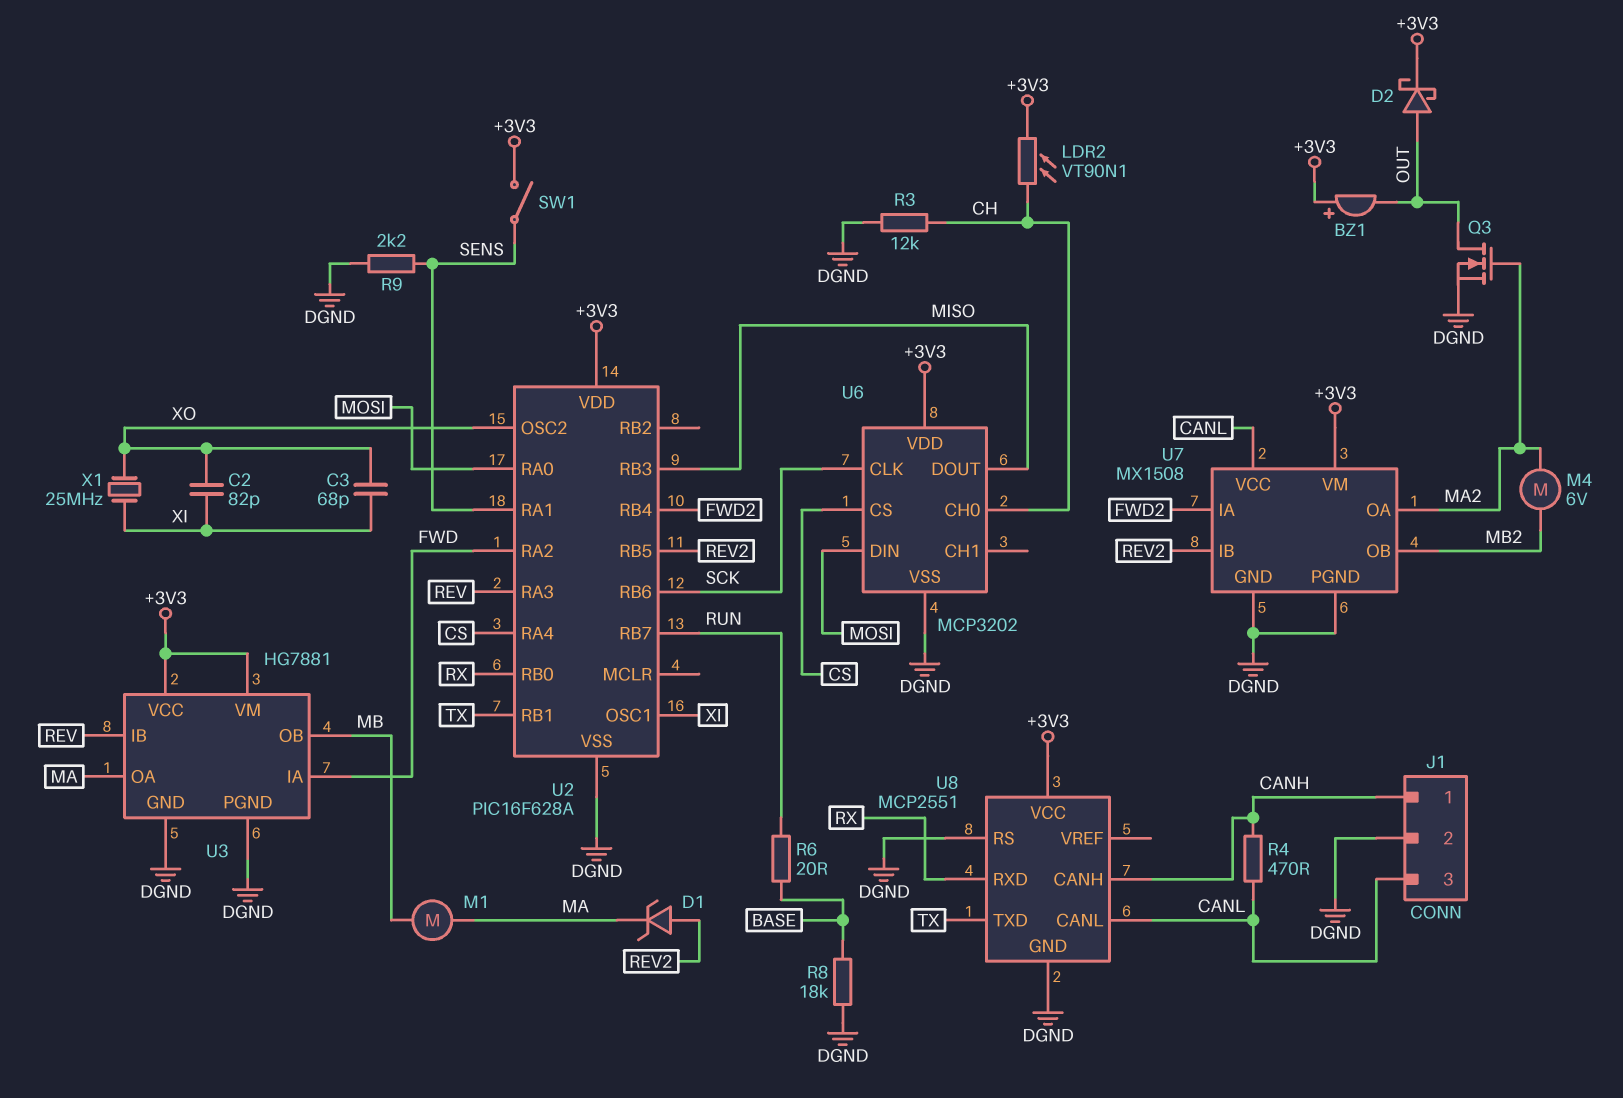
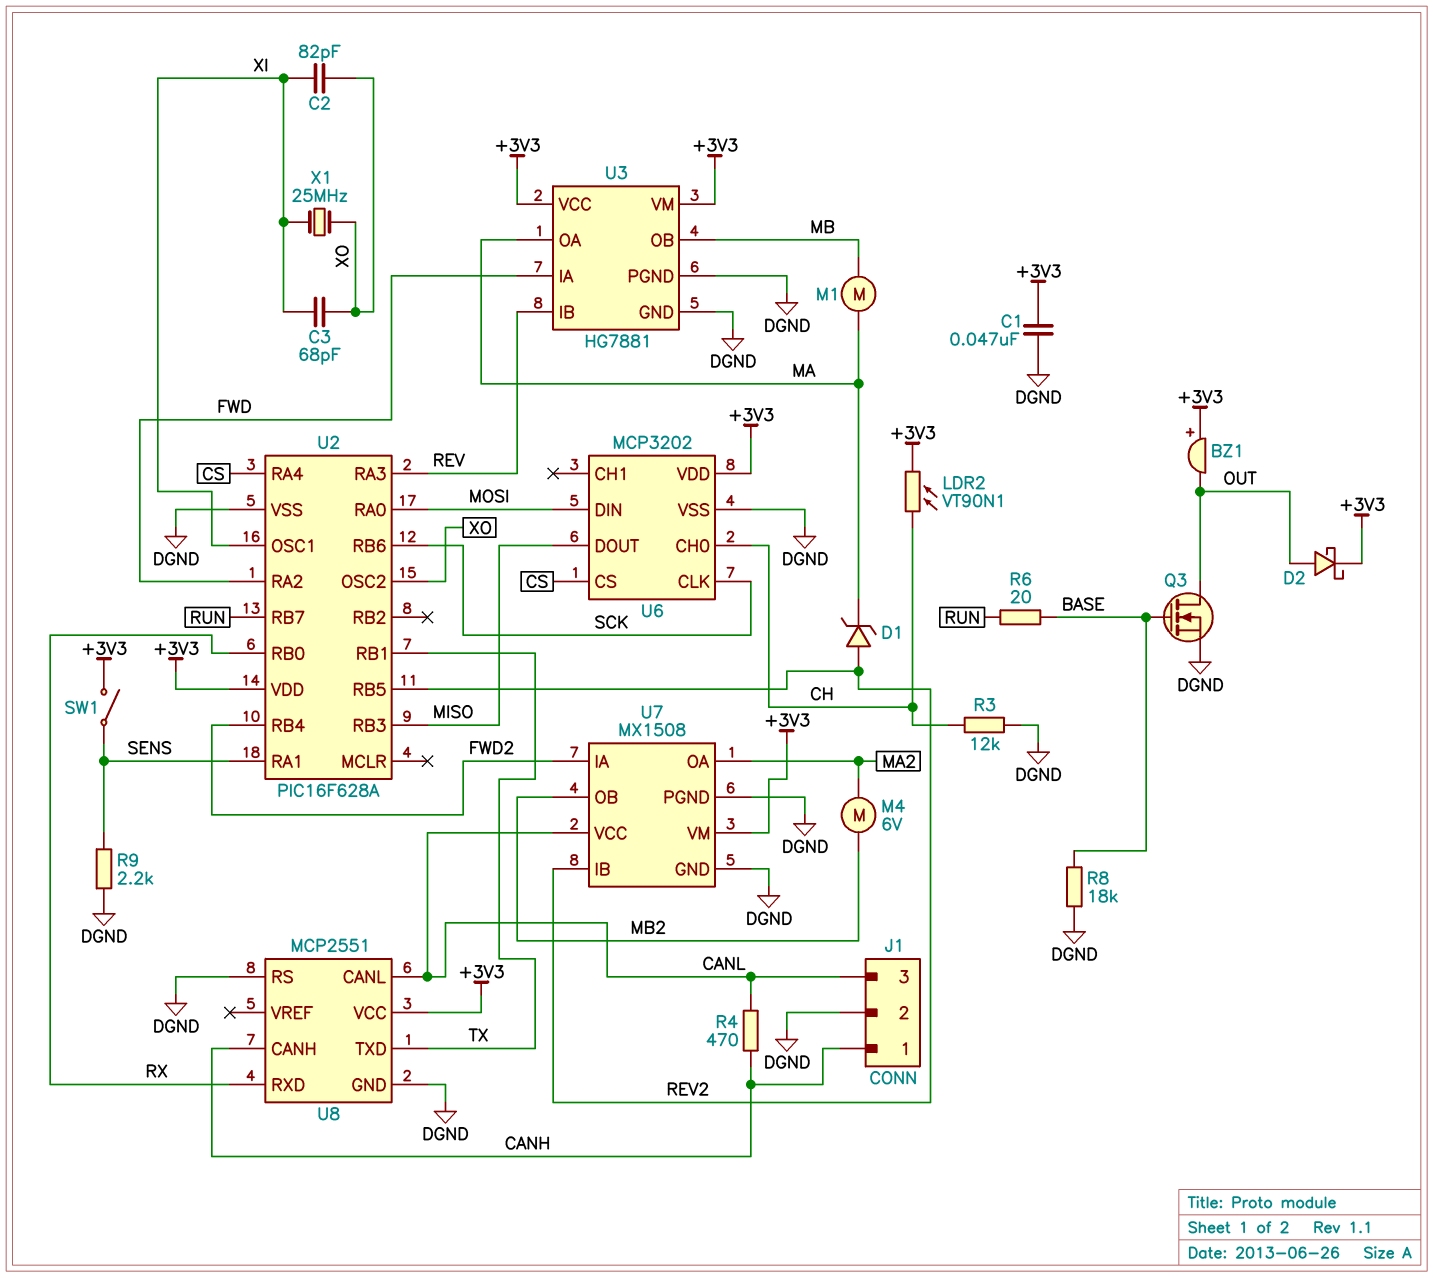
C1: none -> 47nF (+3V3, DGND)
Q3: NMOS (G MA2, D OUT, S DGND) -> NMOS (G BASE, D OUT, S DGND)

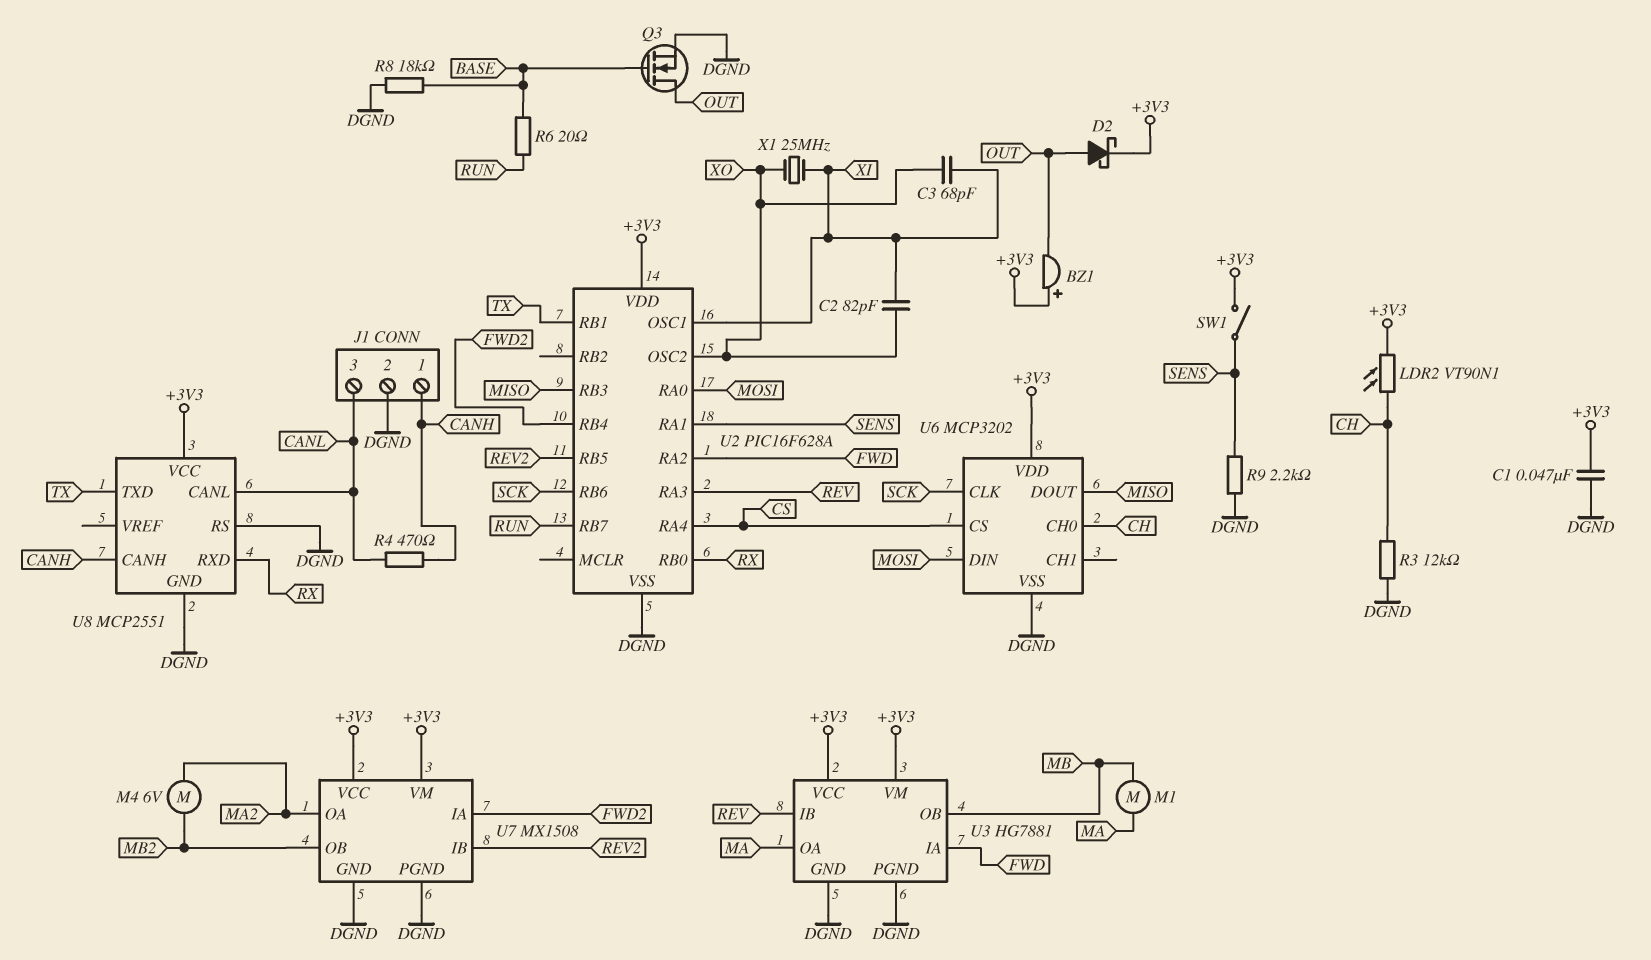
D1: zener (A REV2, K MA) -> none
U7 pin VCC: CANL -> +3V3

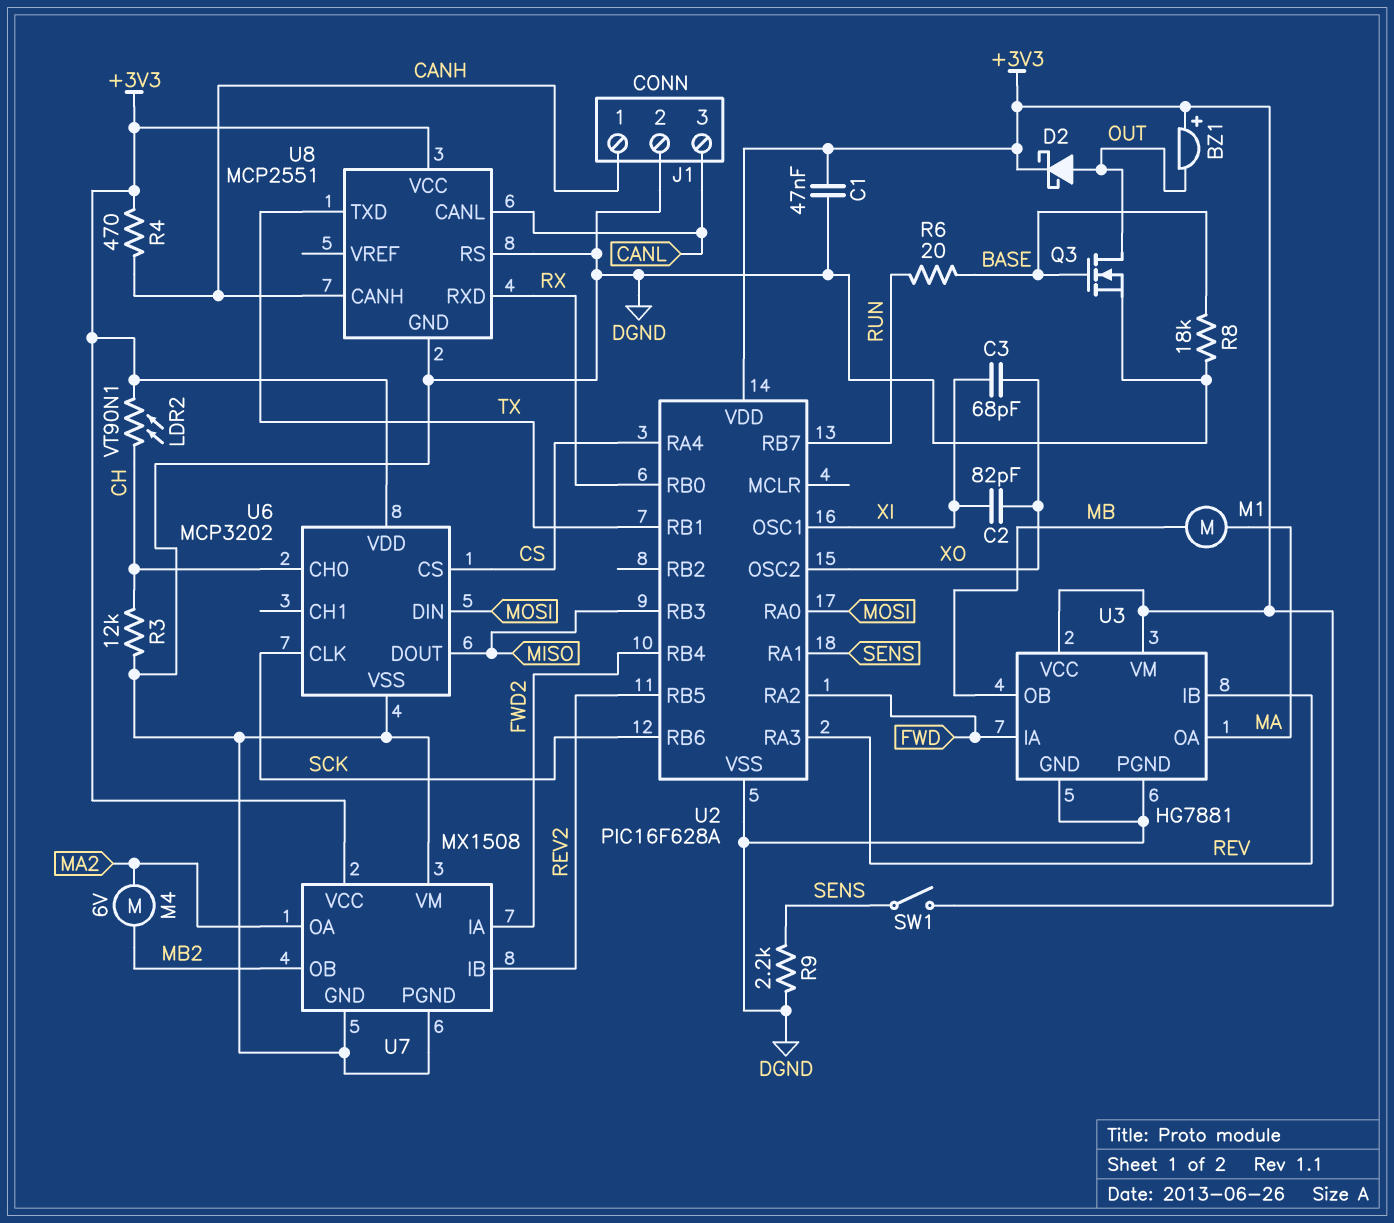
R4: 470 (CANH, CANL) -> 470 (+3V3, CANH)
U7 pin VM: +3V3 -> DGND
X1: 25MHz (XI, XO) -> none

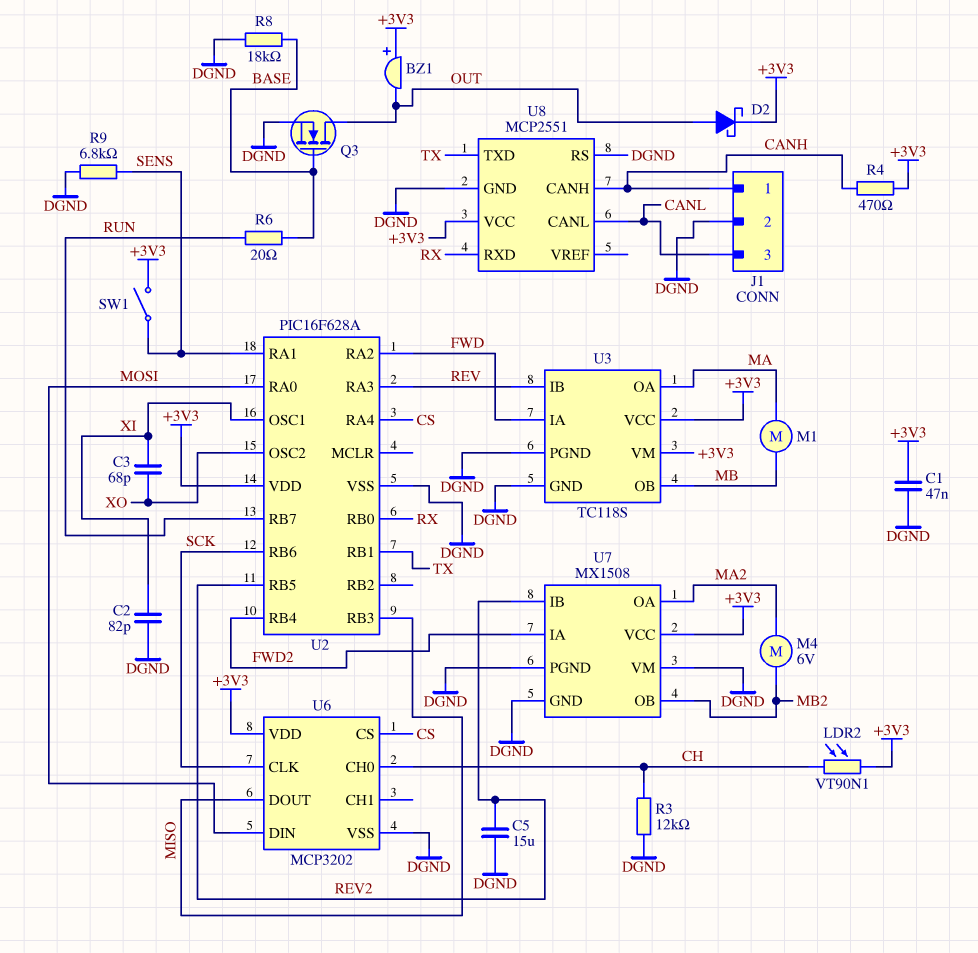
C2: 82pF (XI, XO) -> 82pF (DGND, XI)
C5: none -> 15uF (DGND, REV2)
R9: 2.2k (DGND, SENS) -> 6.8k (DGND, SENS)
U3: HG7881 -> TC118S

